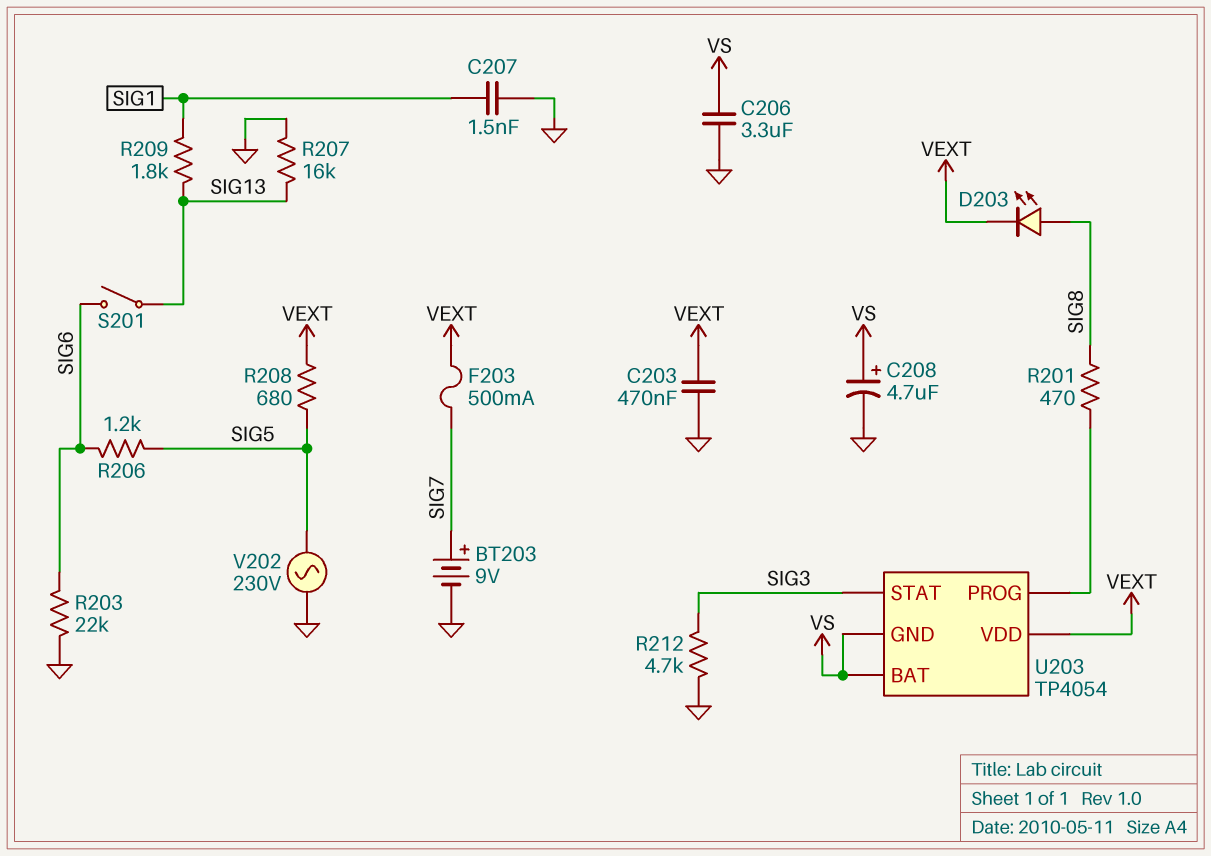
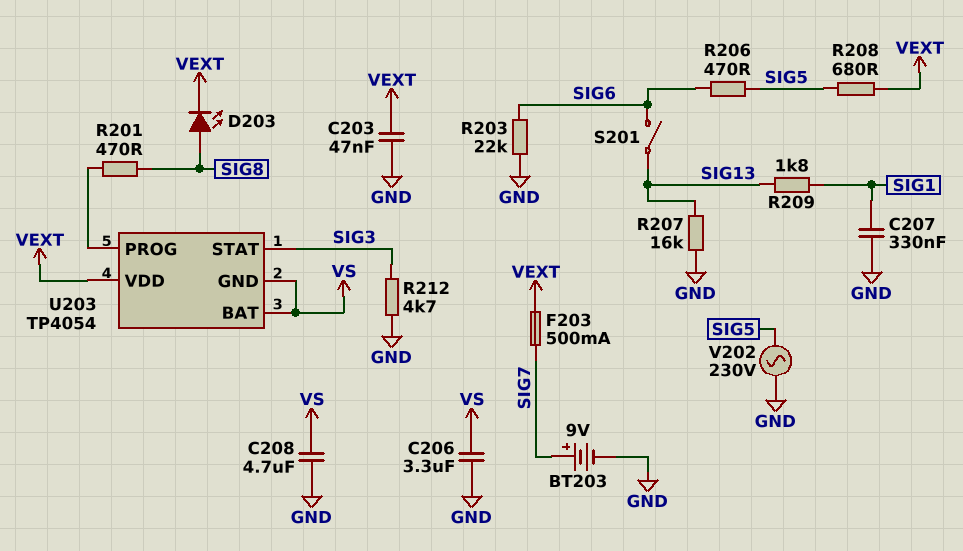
C203: 470nF (GND, VEXT) -> 47nF (GND, VEXT)
C207: 1.5nF (GND, SIG1) -> 330nF (GND, SIG1)
C208: 4.7uF (plus VS, minus GND) -> 4.7uF (GND, VS)
R206: 1.2k (SIG5, SIG6) -> 470 (SIG5, SIG6)

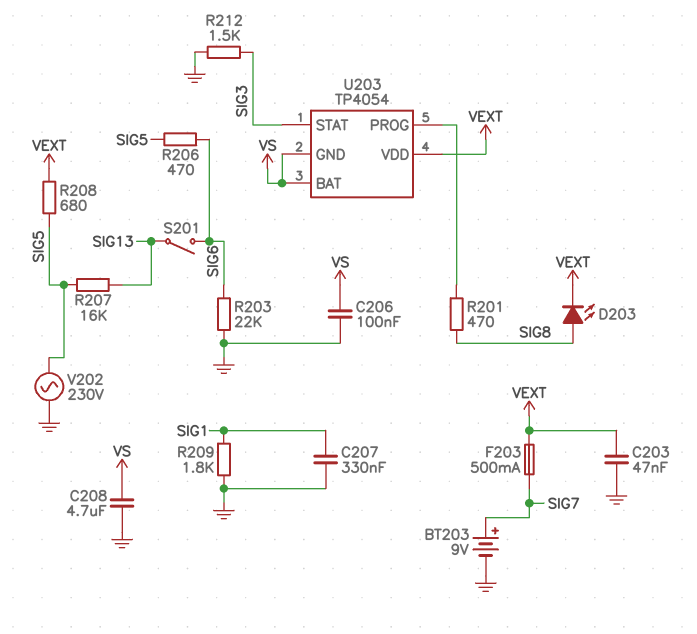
C206: 3.3uF (GND, VS) -> 100nF (GND, VS)
R207: 16k (GND, SIG13) -> 16k (SIG5, SIG13)
R209: 1.8k (SIG1, SIG13) -> 1.8k (GND, SIG1)
R212: 4.7k (GND, SIG3) -> 1.5k (GND, SIG3)

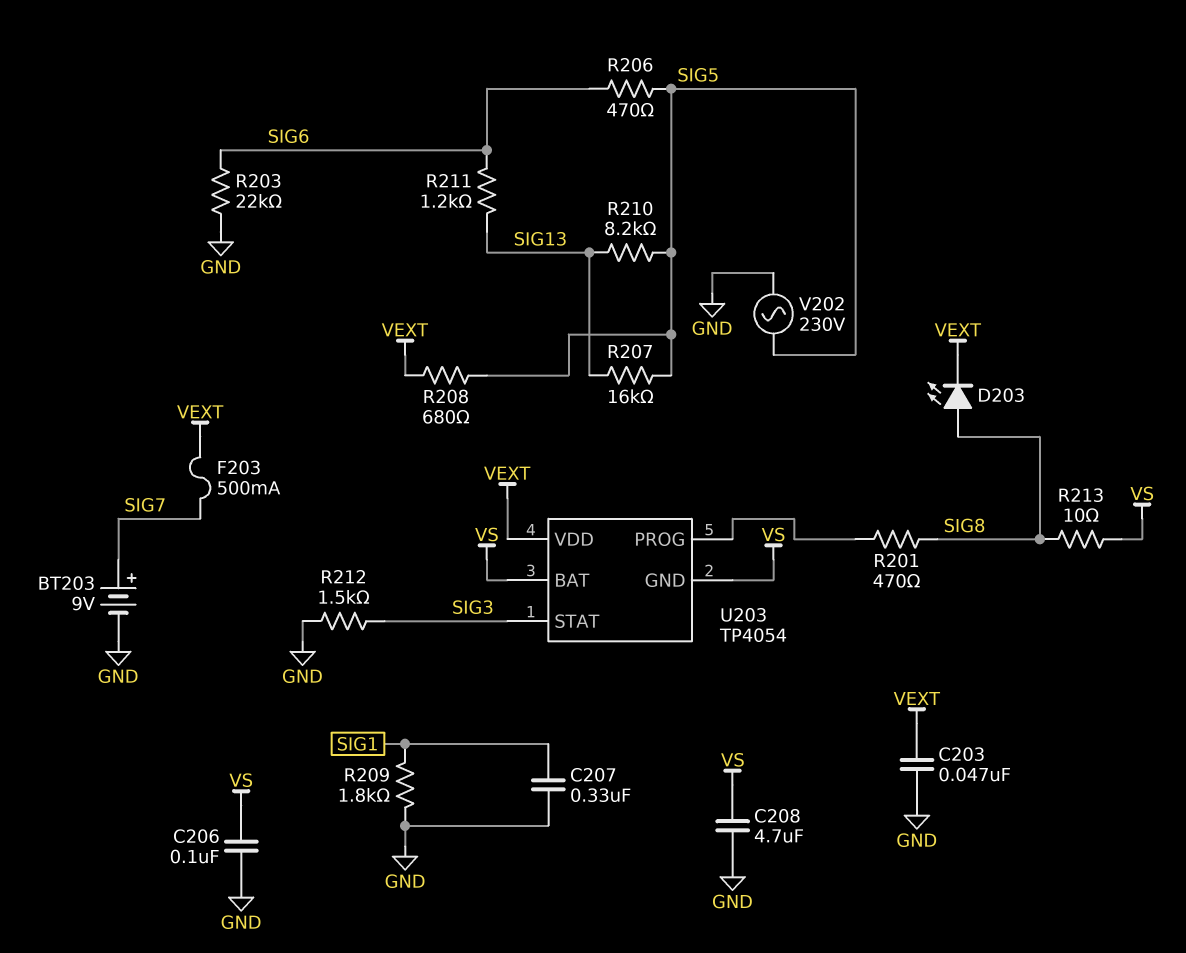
R210: none -> 8.2k (SIG5, SIG13)
R211: none -> 1.2k (SIG6, SIG13)
R213: none -> 10 (SIG8, VS)
S201: switch (SIG6, SIG13) -> none

